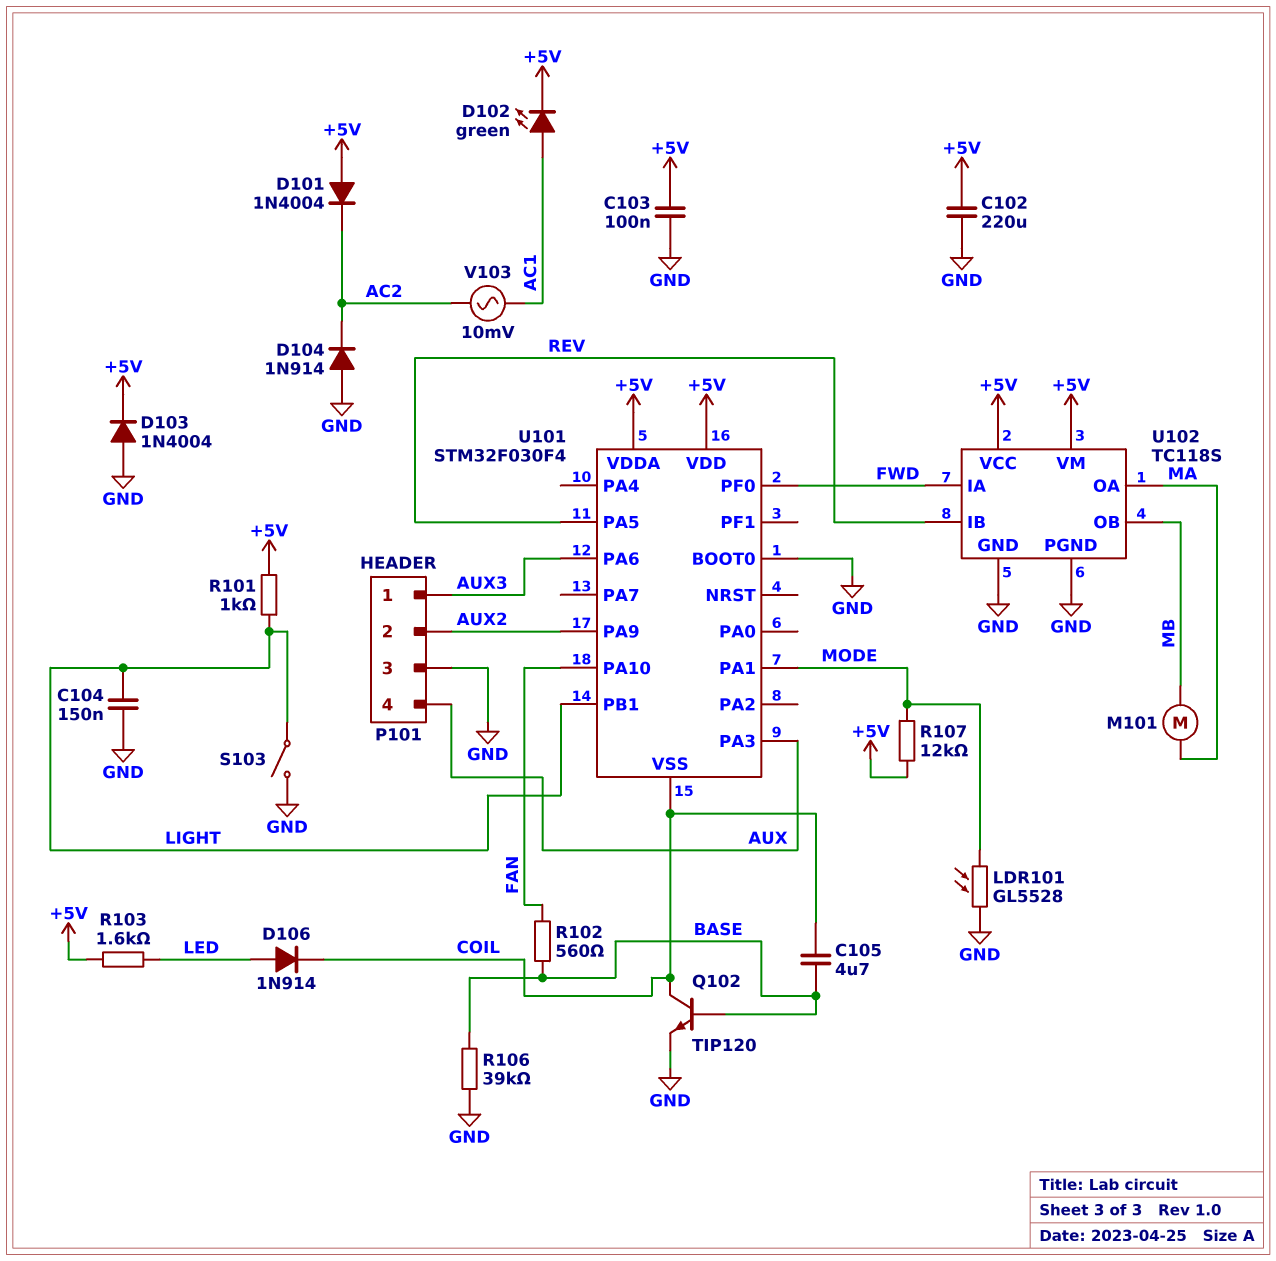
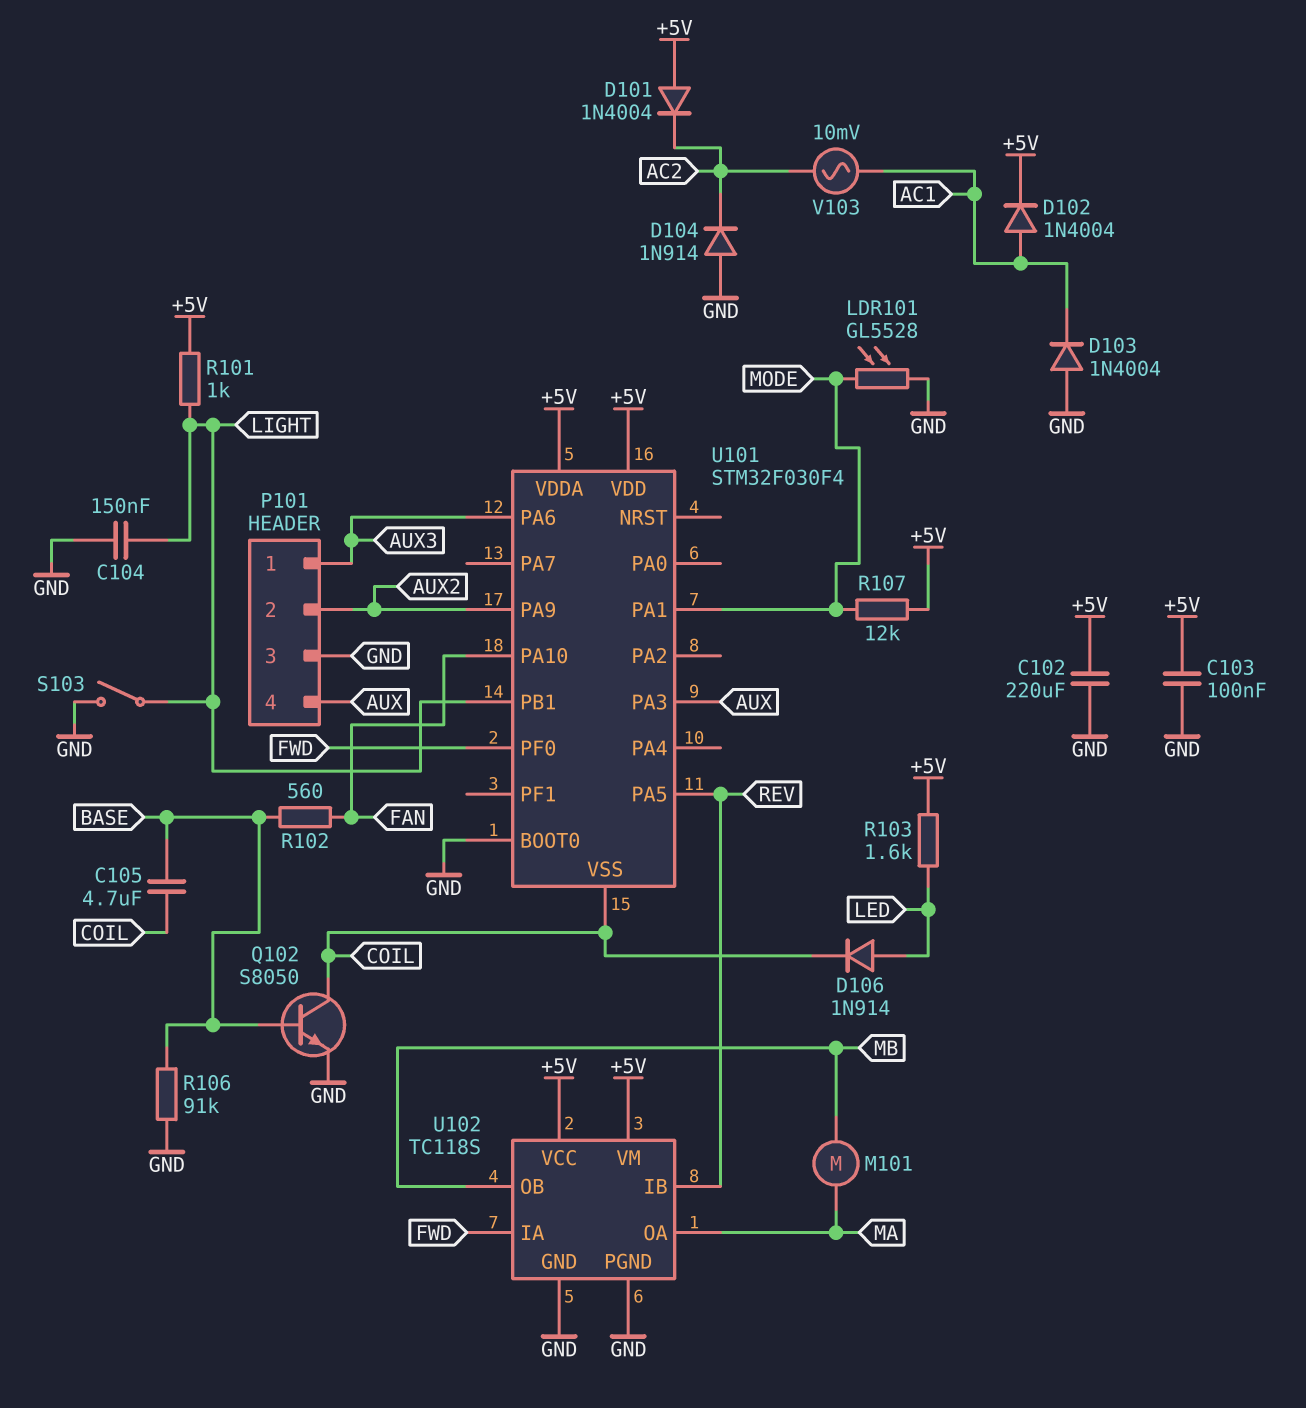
D102: LED green (A AC1, K +5V) -> diode 1N4004 (A AC1, K +5V)
D103: diode 1N4004 (A GND, K +5V) -> diode 1N4004 (A GND, K AC1)
Q102: NPN TIP120 (B BASE, C COIL, E GND) -> NPN S8050 (B BASE, C COIL, E GND)
R106: 39k (BASE, GND) -> 91k (BASE, GND)

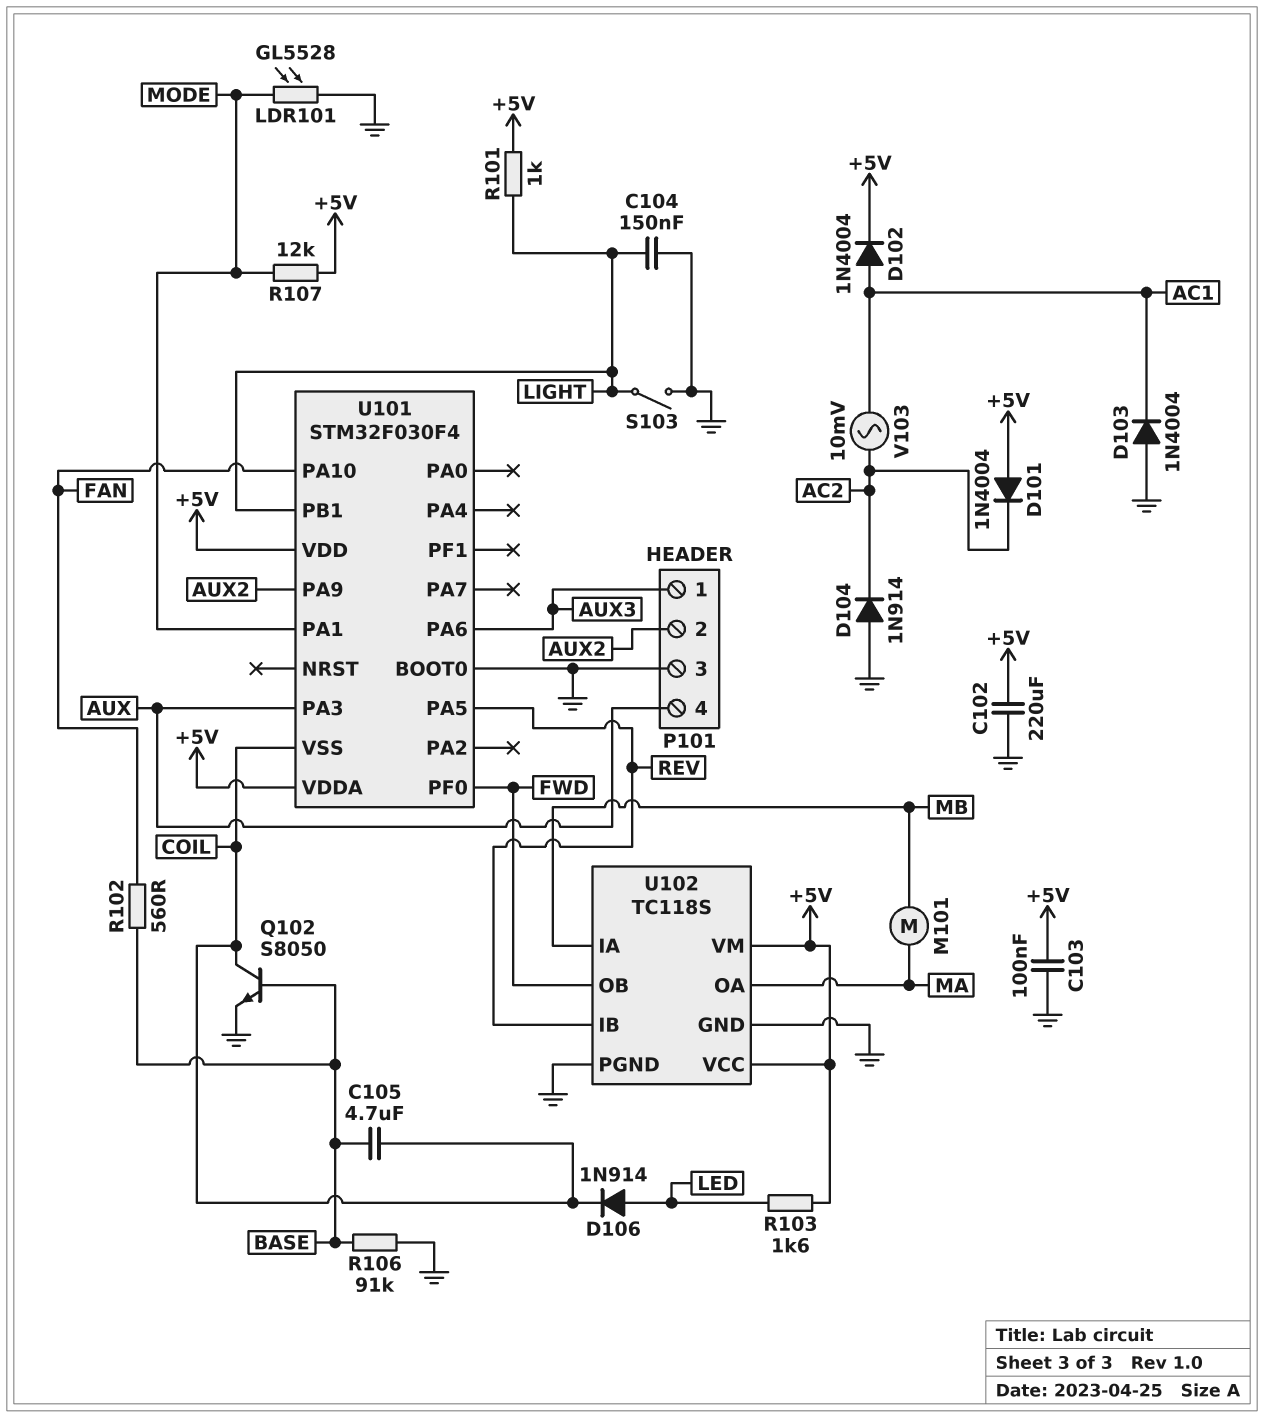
U102 pin IA: FWD -> MB
U102 pin OB: MB -> FWD

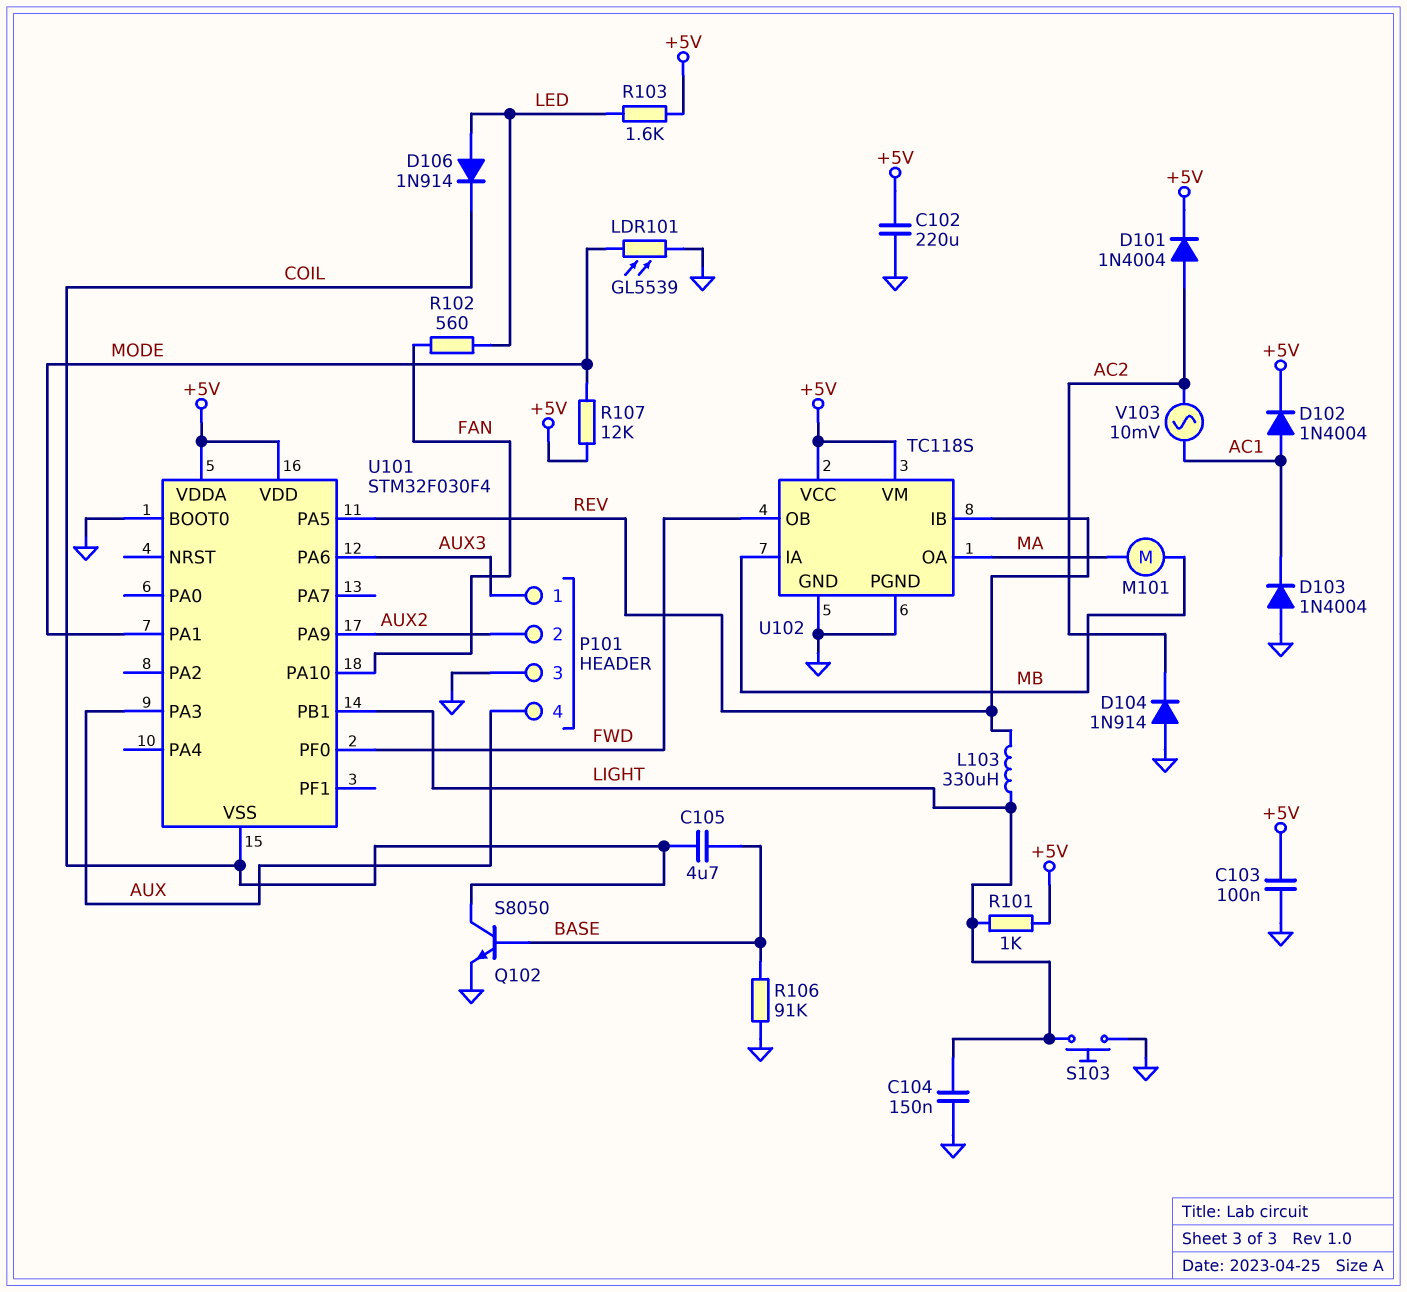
D101: diode 1N4004 (A +5V, K AC2) -> diode 1N4004 (A AC2, K +5V)
L103: none -> 330uH (LIGHT, REV)
LDR101: GL5528 (GND, MODE) -> GL5539 (GND, MODE)
R102: 560 (BASE, FAN) -> 560 (FAN, LED)
S103: switch (GND, LIGHT) -> button (GND, LIGHT)

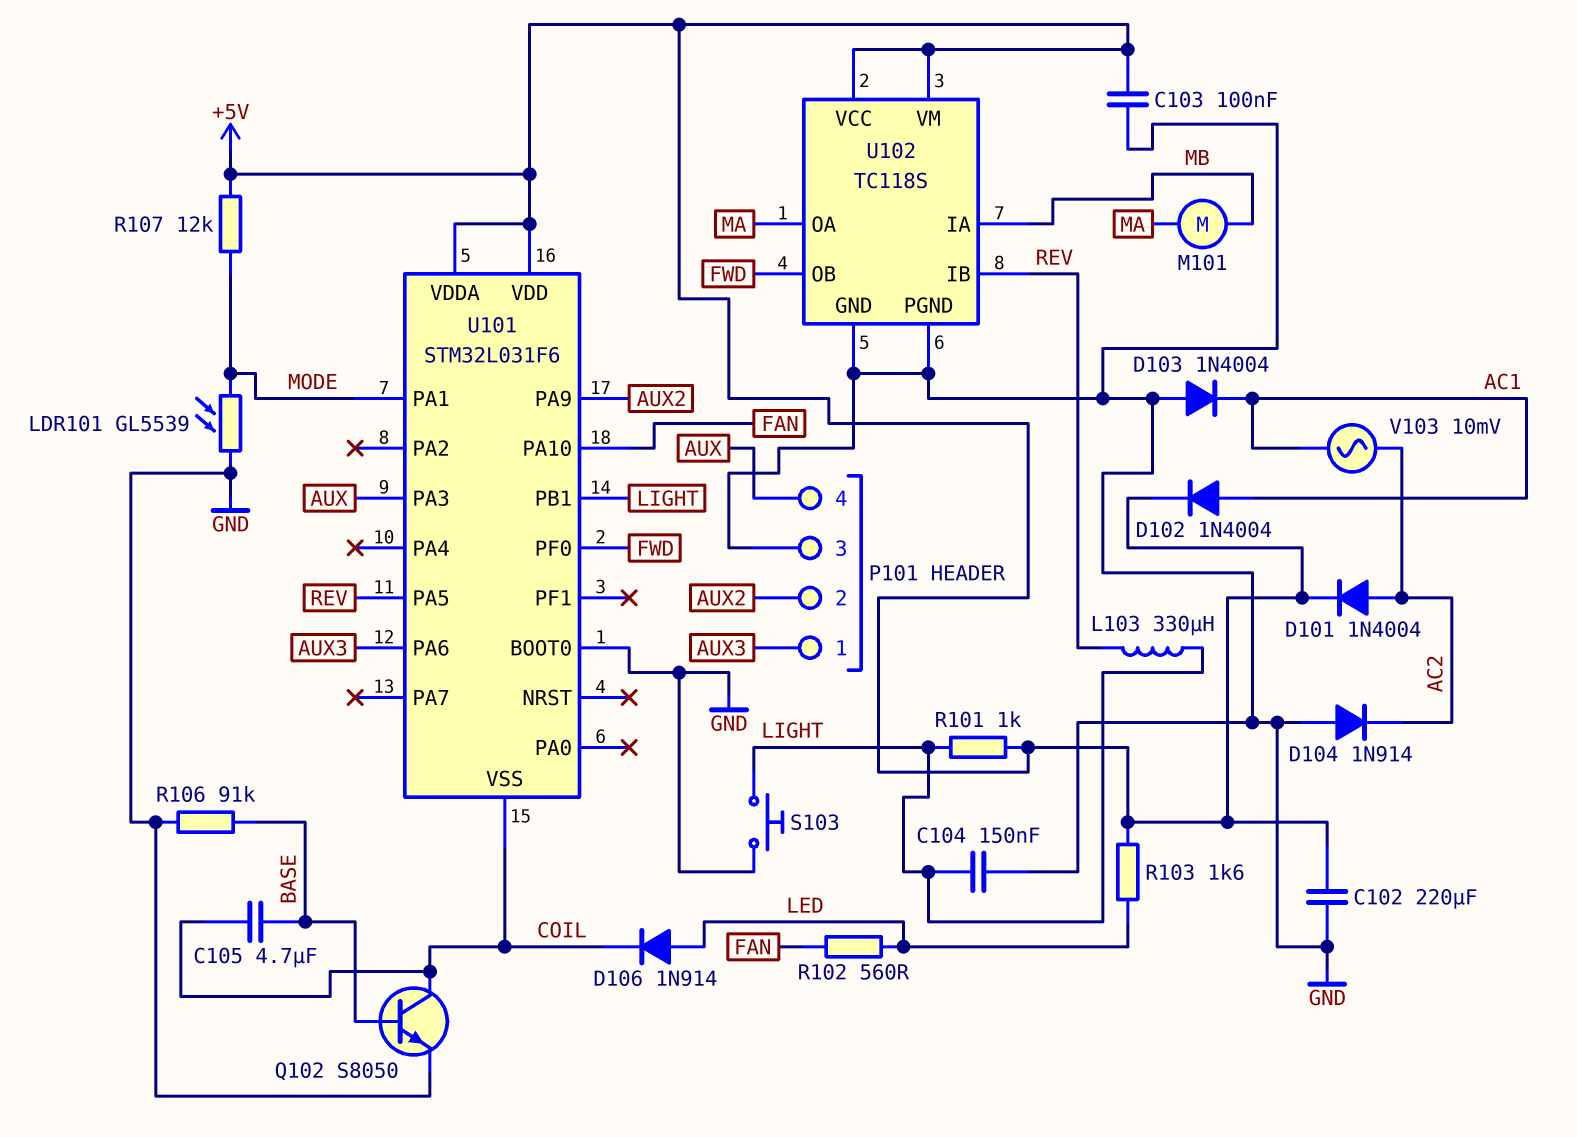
U101: STM32F030F4 -> STM32L031F6

